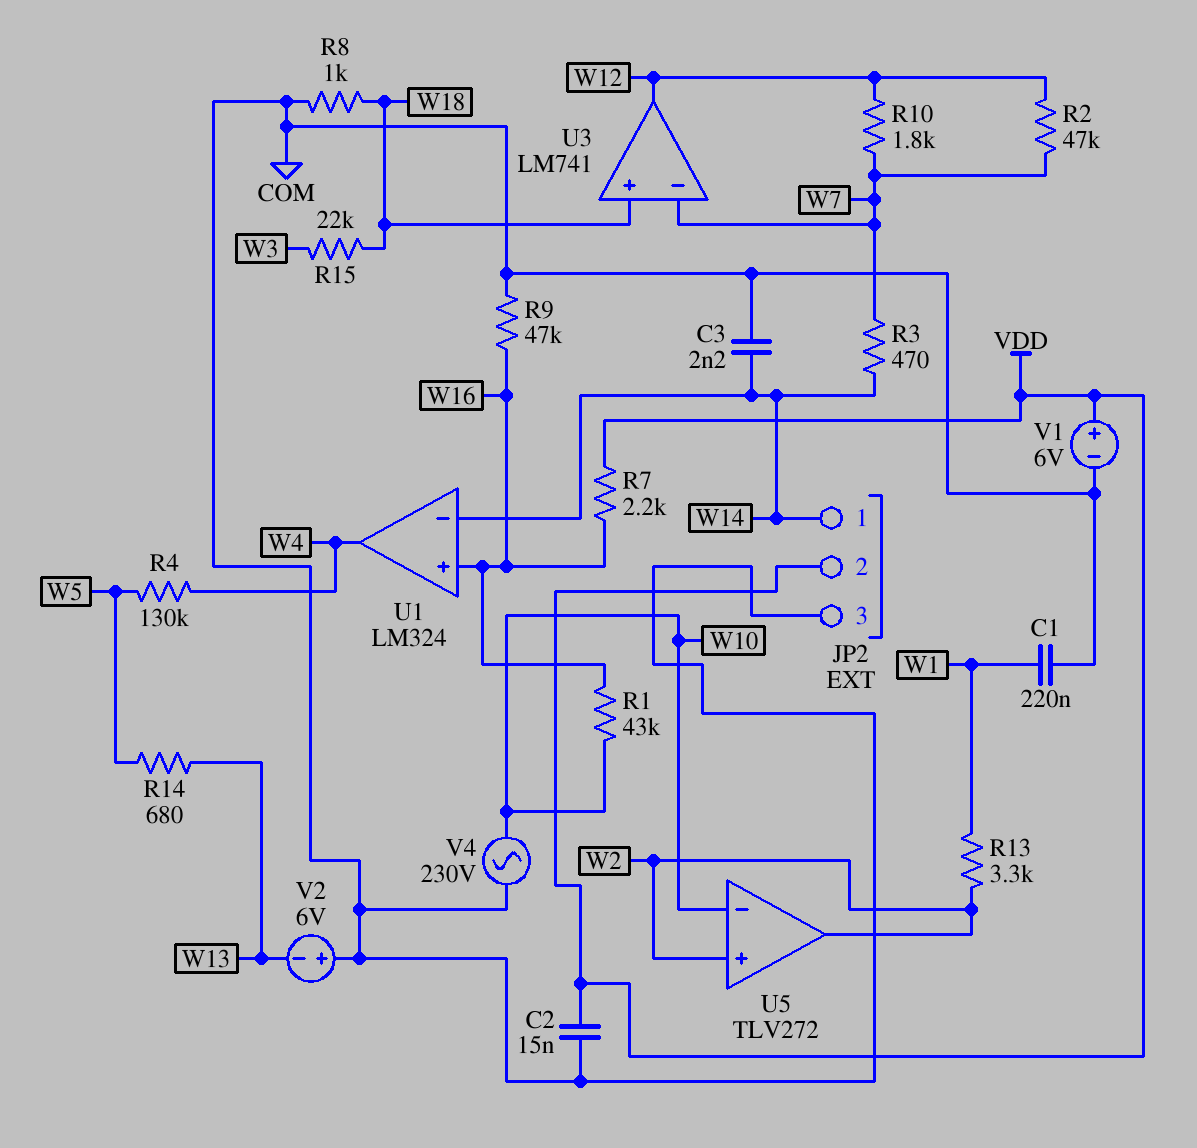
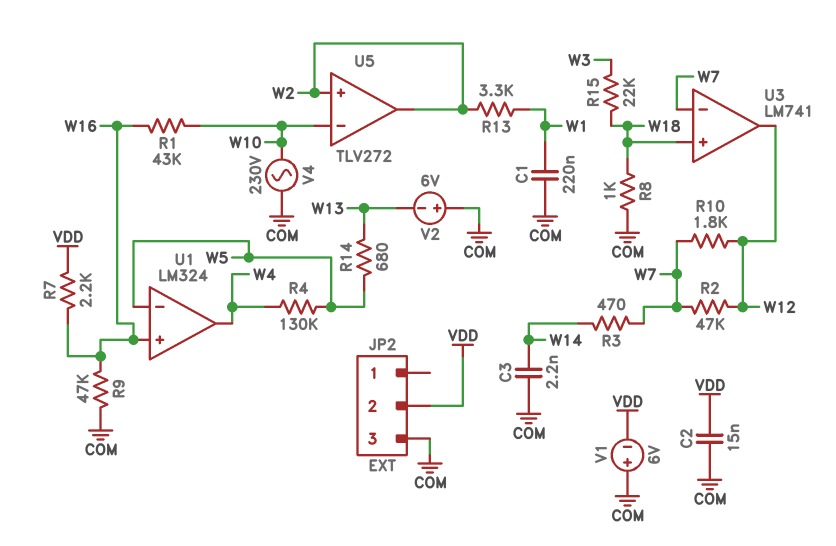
JP2 pin 1: W14 -> none
U1 pin in-: W14 -> W5
V1: 6V (plus VDD, minus COM) -> 6V (plus COM, minus VDD)

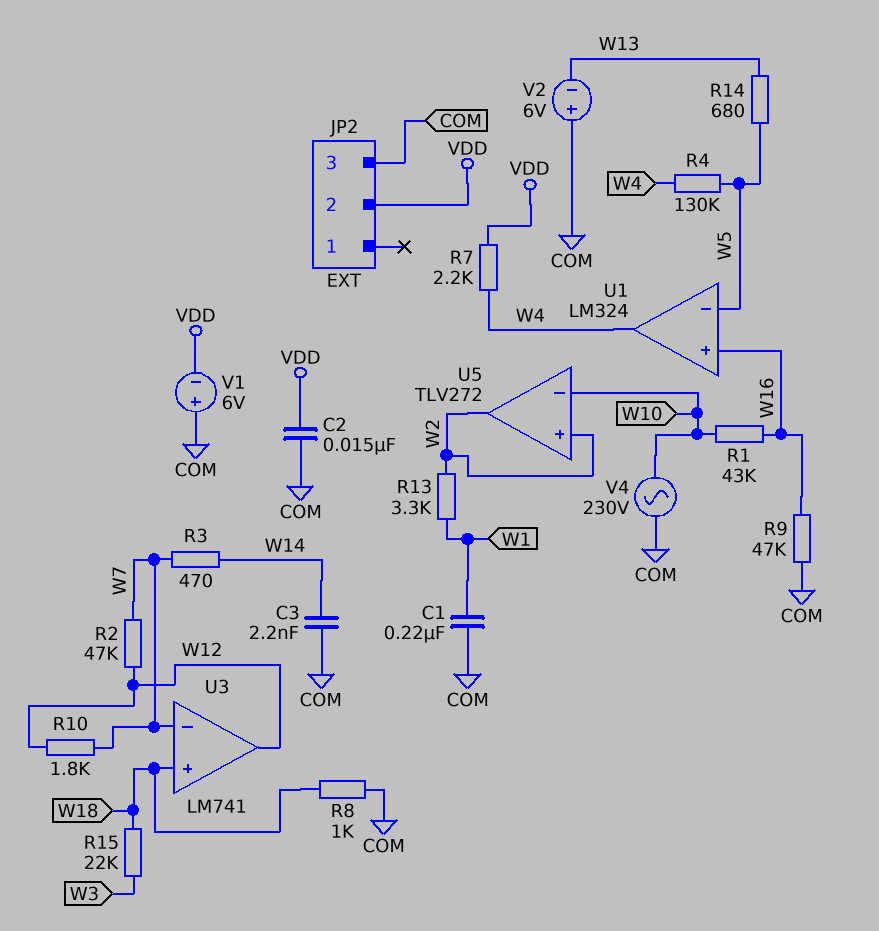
R7: 2.2k (VDD, W16) -> 2.2k (VDD, W4)

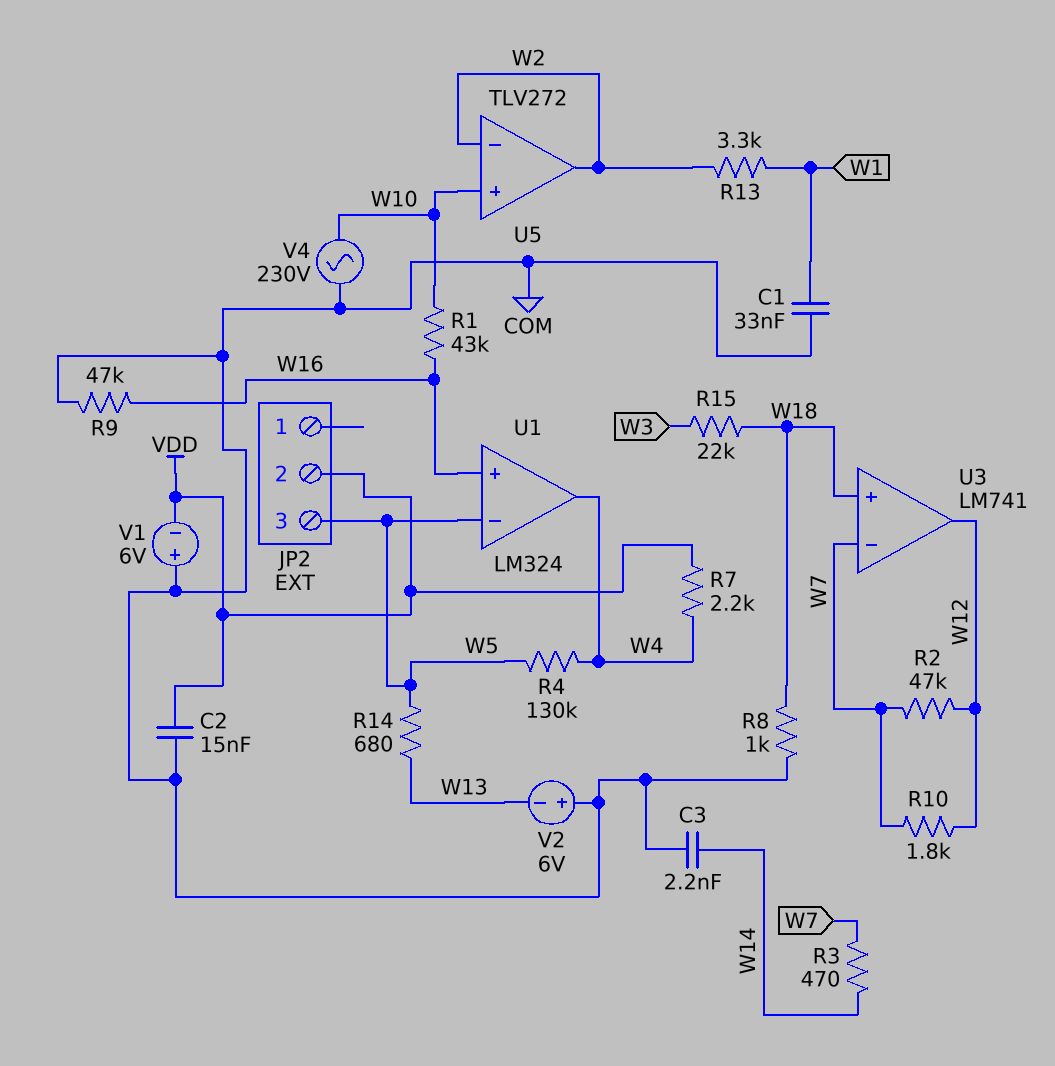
C1: 220nF (COM, W1) -> 33nF (COM, W1)
JP2 pin 3: COM -> W5
U5 pin in+: W2 -> W10
U5 pin in-: W10 -> W2

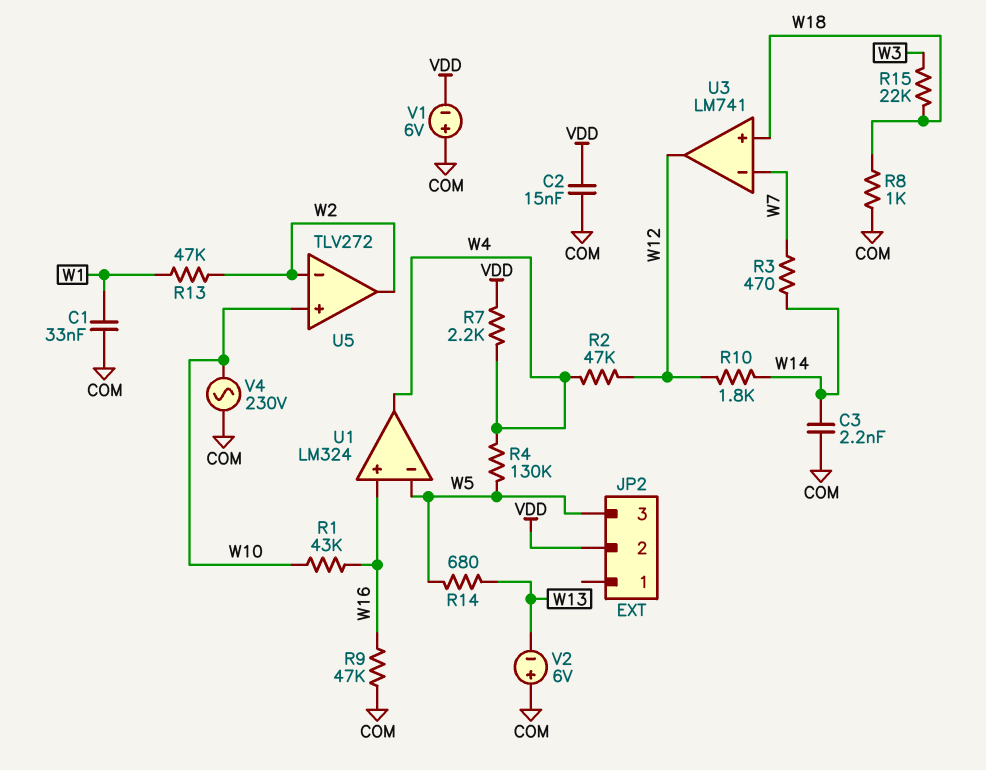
R2: 47k (W7, W12) -> 47k (W4, W12)
R10: 1.8k (W7, W12) -> 1.8k (W12, W14)
R13: 3.3k (W1, W2) -> 47k (W1, W2)

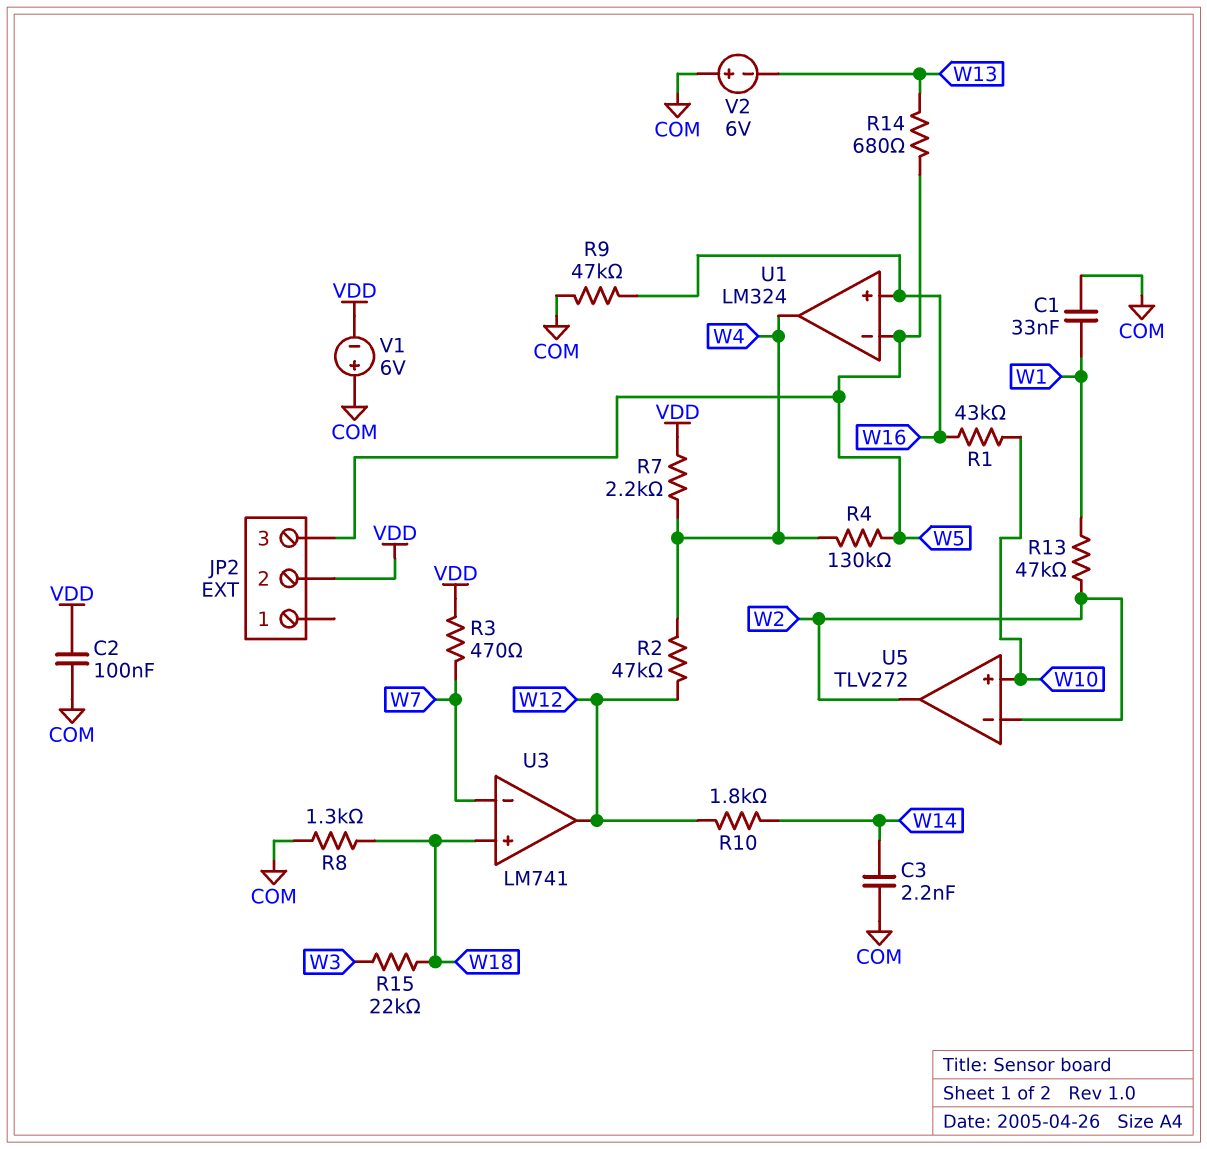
C2: 15nF (COM, VDD) -> 100nF (COM, VDD)
R3: 470 (W7, W14) -> 470 (VDD, W7)
R8: 1k (COM, W18) -> 1.3k (COM, W18)
V4: AC 230V (COM, W10) -> none

